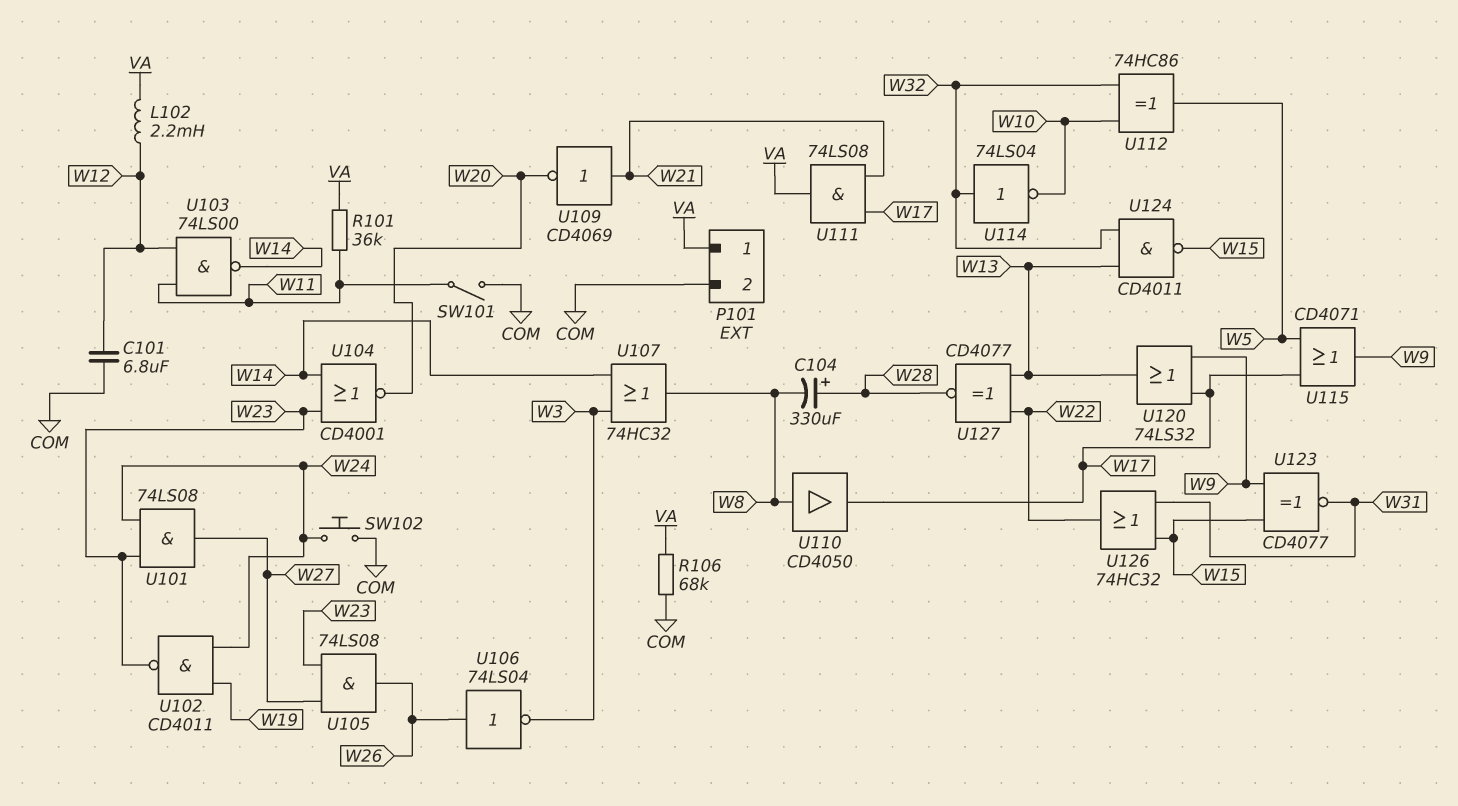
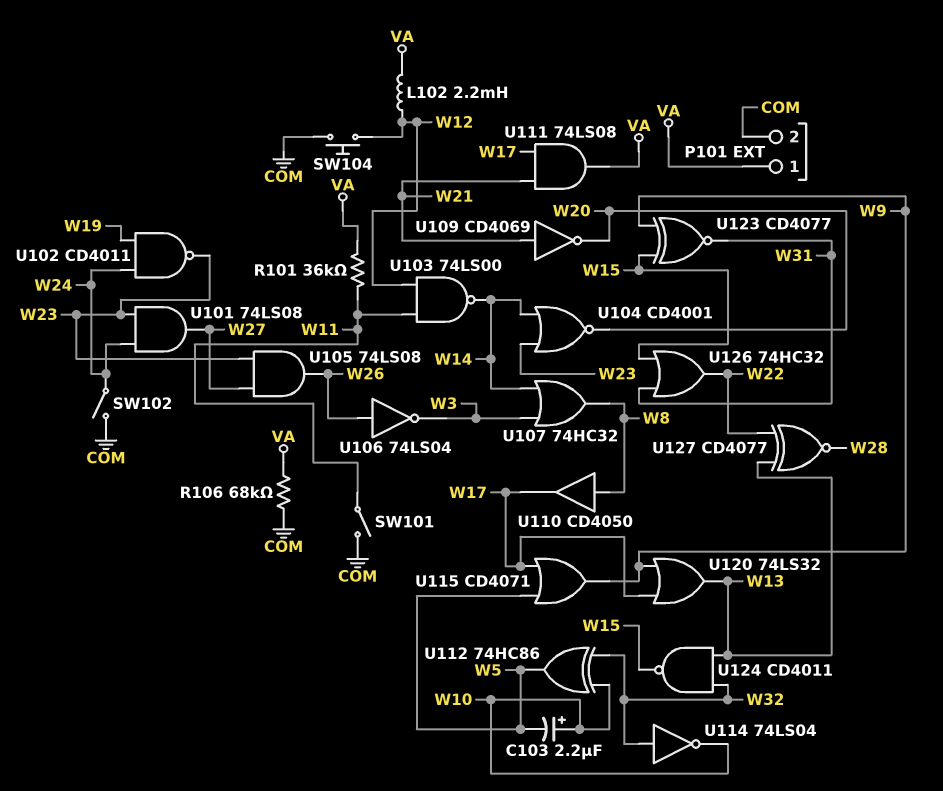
C101: 6.8uF (COM, W12) -> none
C103: none -> 2.2uF (plus W10, minus W5)
C104: 330uF (plus W28, minus W8) -> none
SW102: button (COM, W24) -> switch (COM, W24)
SW104: none -> button (COM, W12)

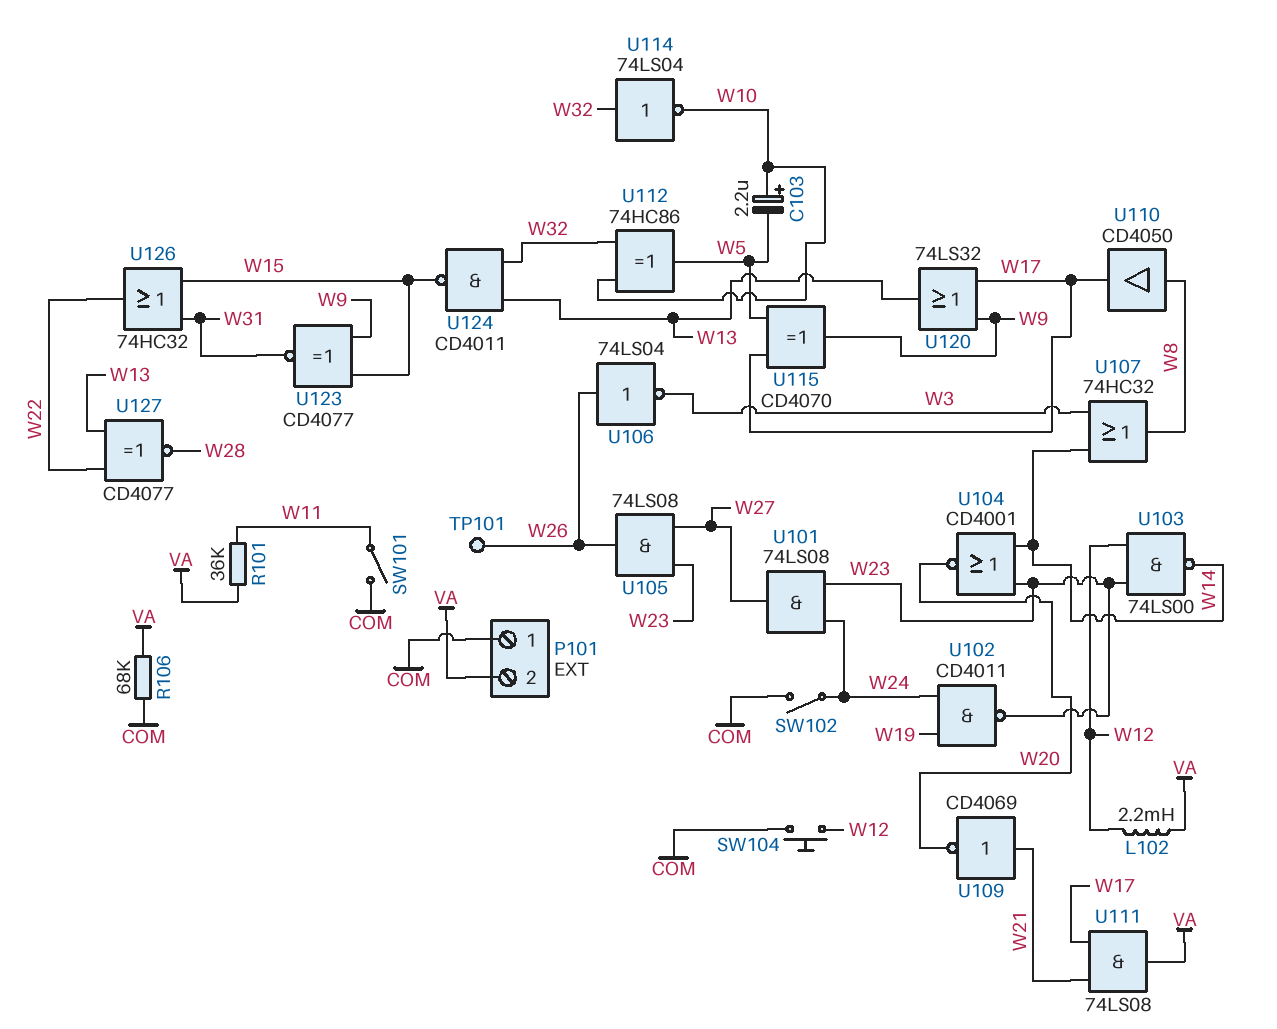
P101 pin 1: VA -> COM
P101 pin 2: COM -> VA
TP101: none -> test point (W26)
U103: NAND 74LS00 (in W11, in W12, out W14) -> NAND 74LS00 (in W12, in W23, out W14)
U115: OR CD4071 (in W5, in W17, out W9) -> XOR CD4070 (in W5, in W17, out W9)

